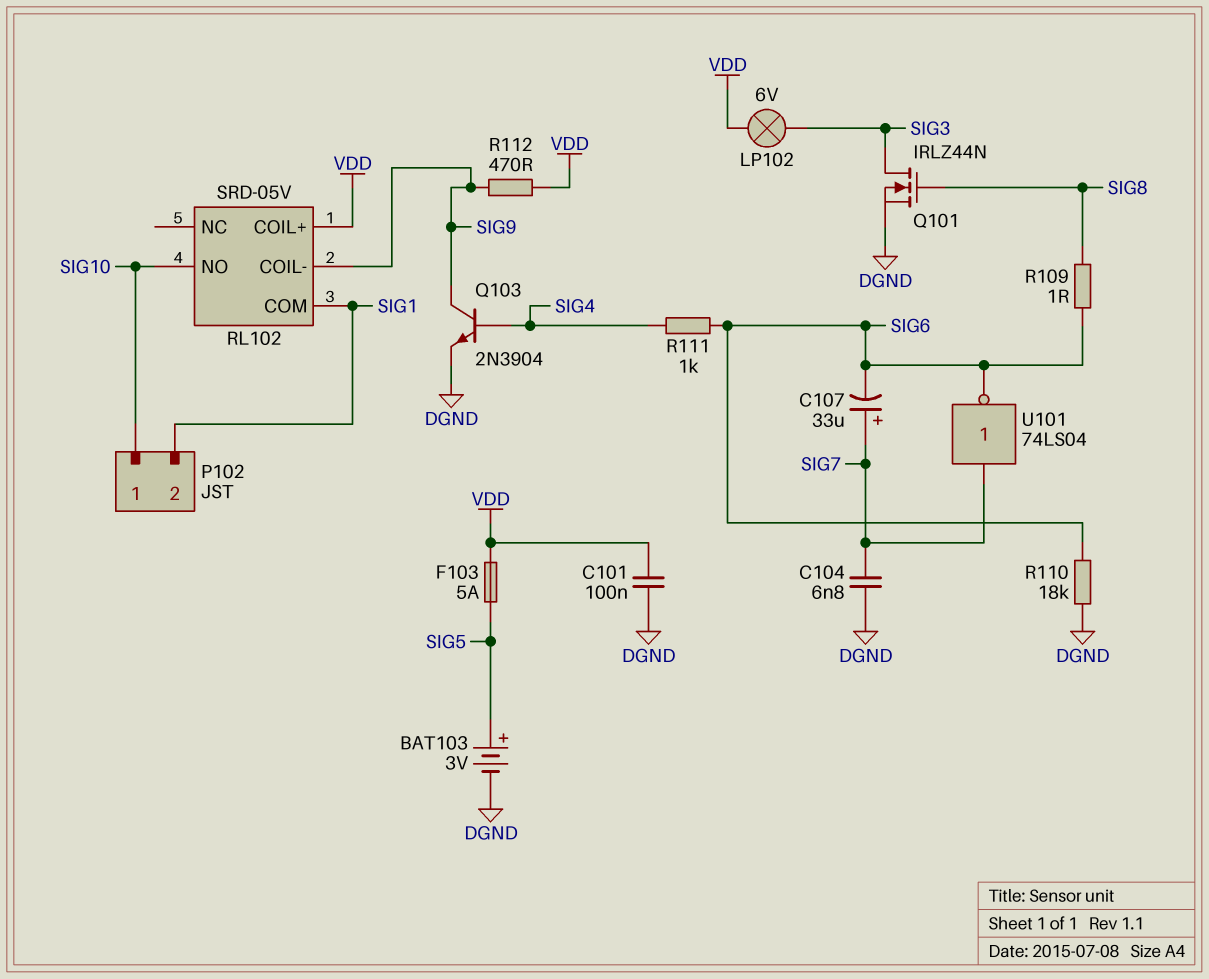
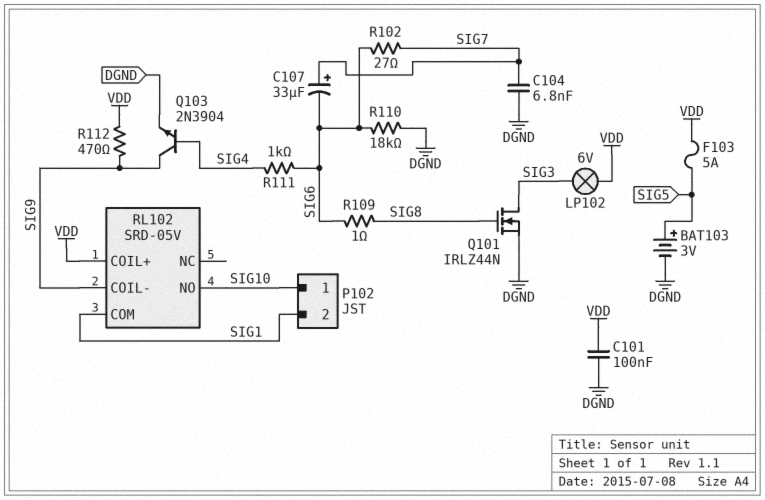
R102: none -> 27 (SIG6, SIG7)
U101: NOT 74LS04 (in SIG7, out SIG6) -> none

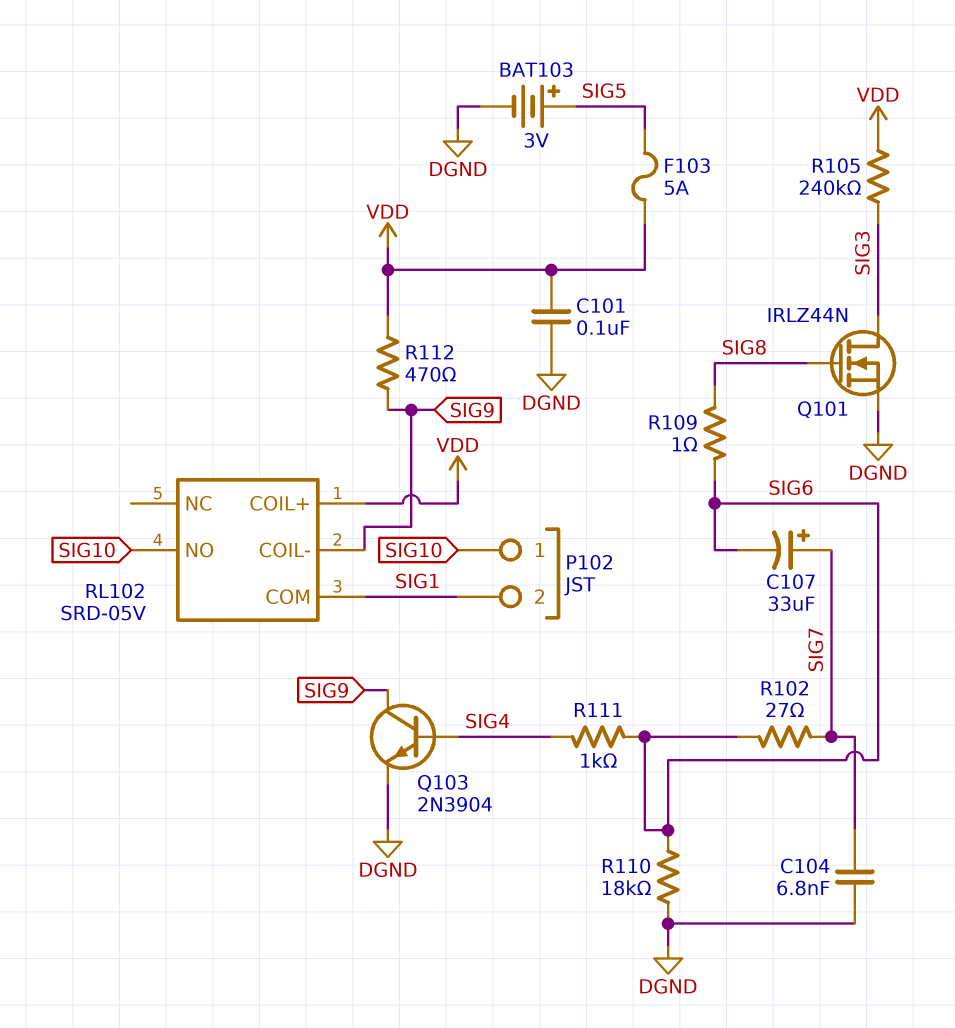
LP102: lamp 6V (SIG3, VDD) -> none
R105: none -> 240k (SIG3, VDD)

